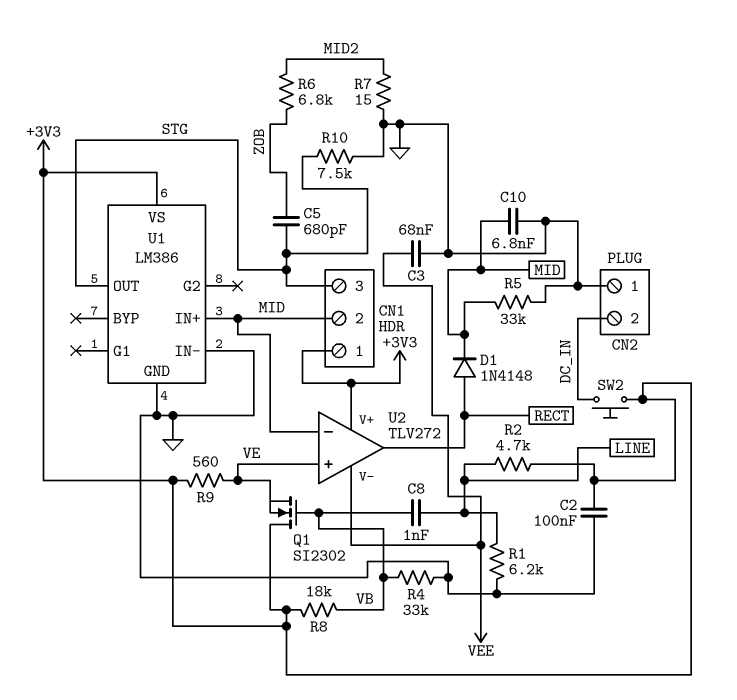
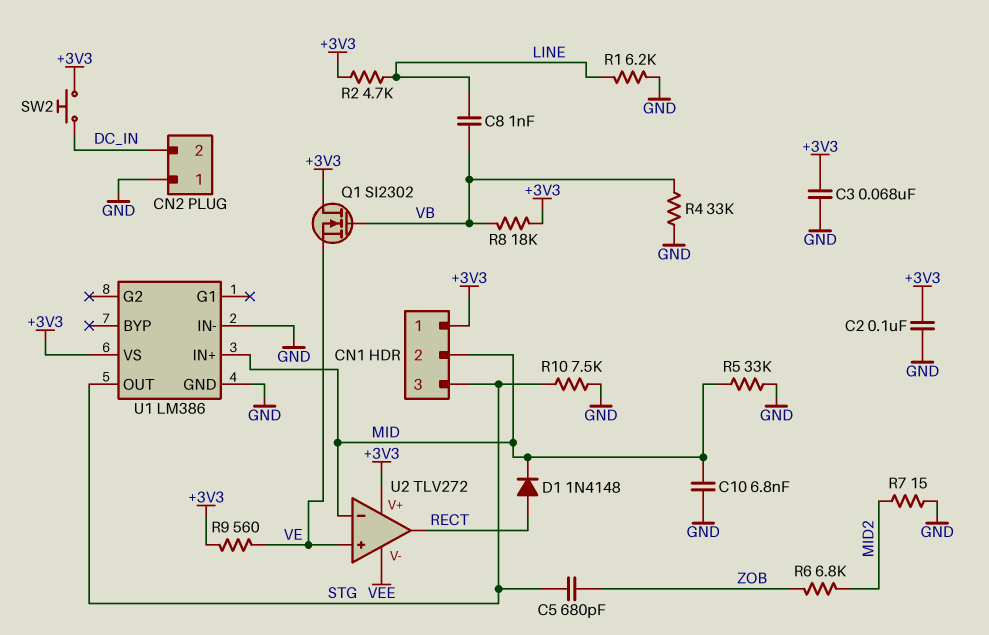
C3: 68nF (GND, VEE) -> 68nF (+3V3, GND)

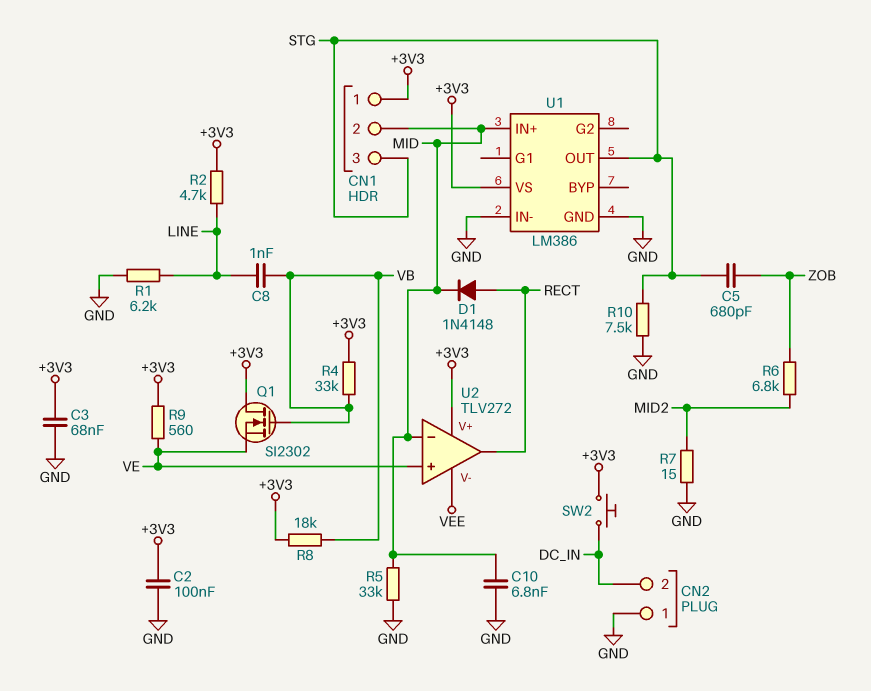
R4: 33k (GND, VB) -> 33k (+3V3, VB)

